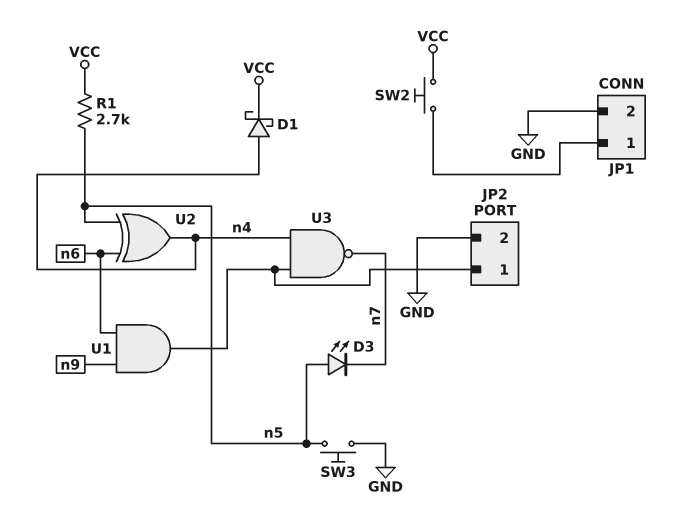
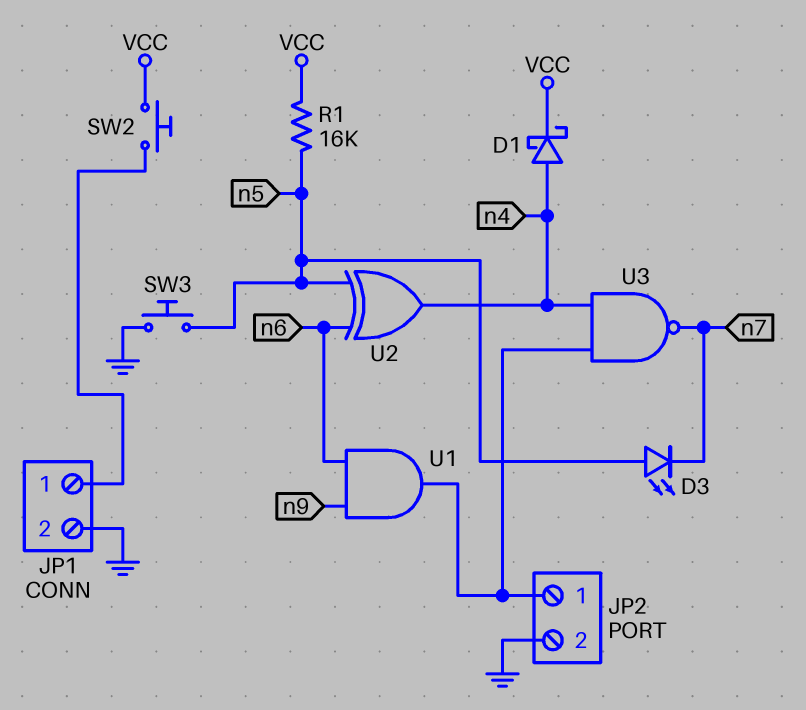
R1: 2.7k (VCC, n5) -> 16k (VCC, n5)

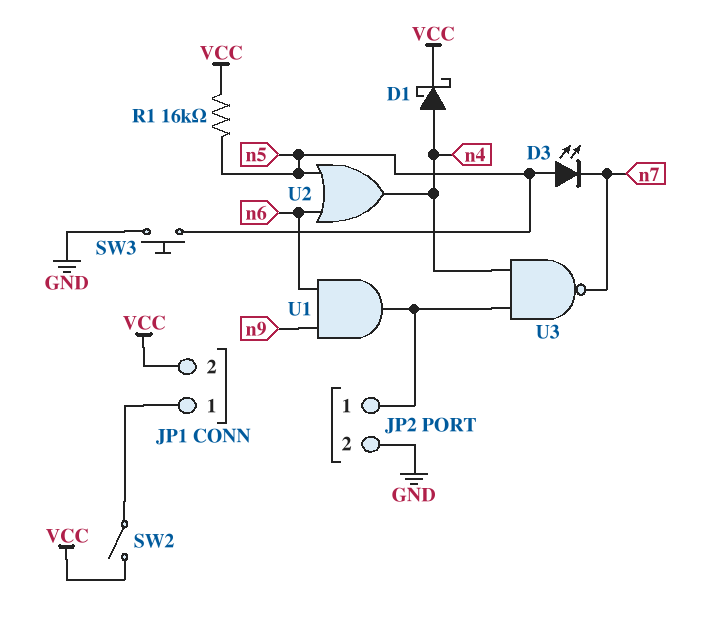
JP1 pin 2: GND -> VCC
SW2: button (JP1/1, VCC) -> switch (JP1/1, VCC)
U2: XOR (in n5, in n6, out n4) -> OR (in n5, in n6, out n4)

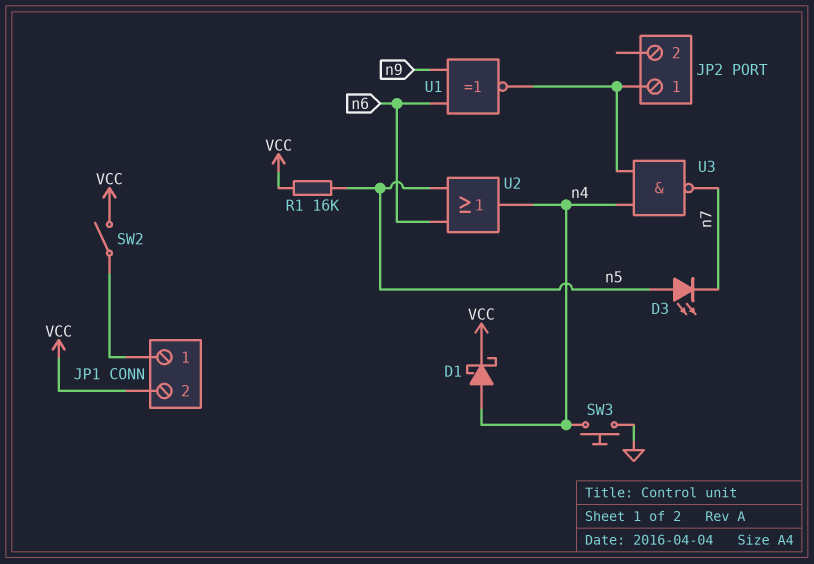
JP2 pin 2: GND -> none
SW3: button (GND, n5) -> button (GND, n4)
U1: AND (in n6, in n9, out JP2/1) -> XNOR (in n6, in n9, out JP2/1)

